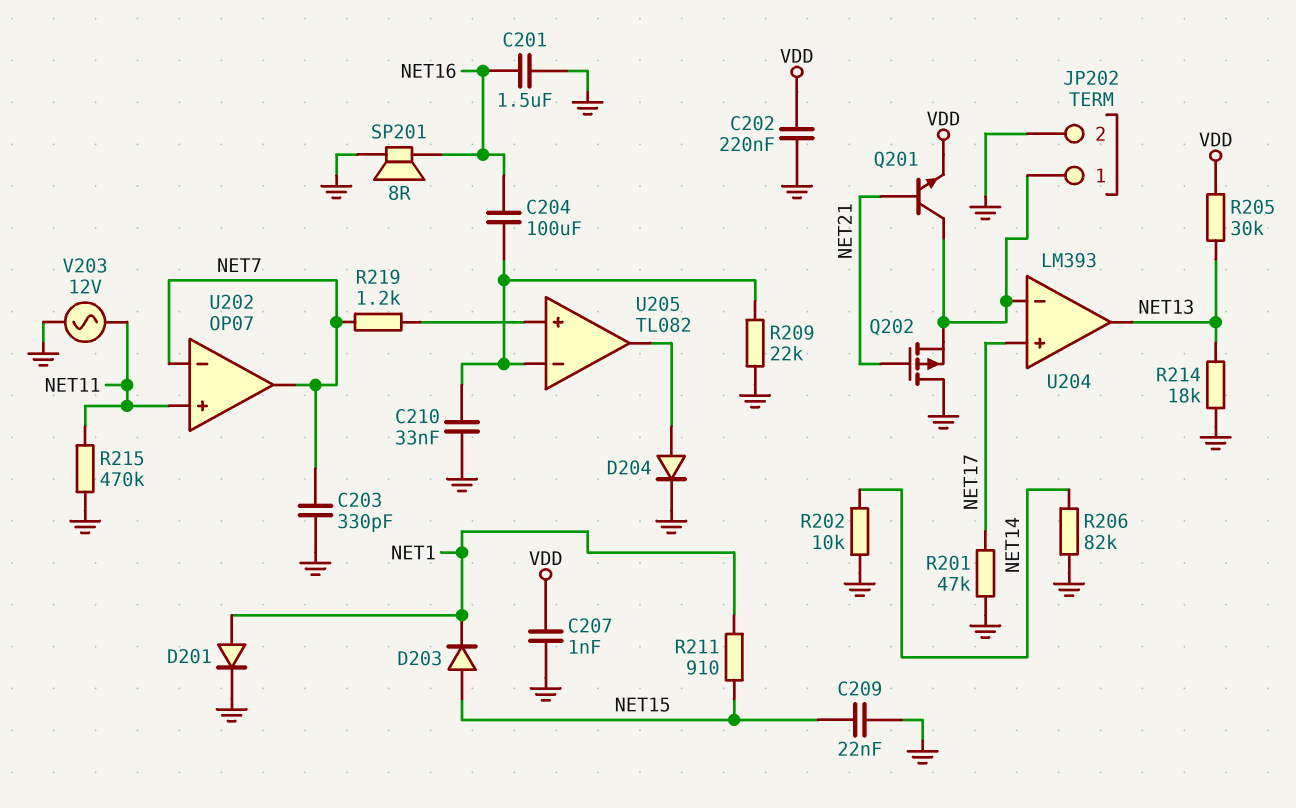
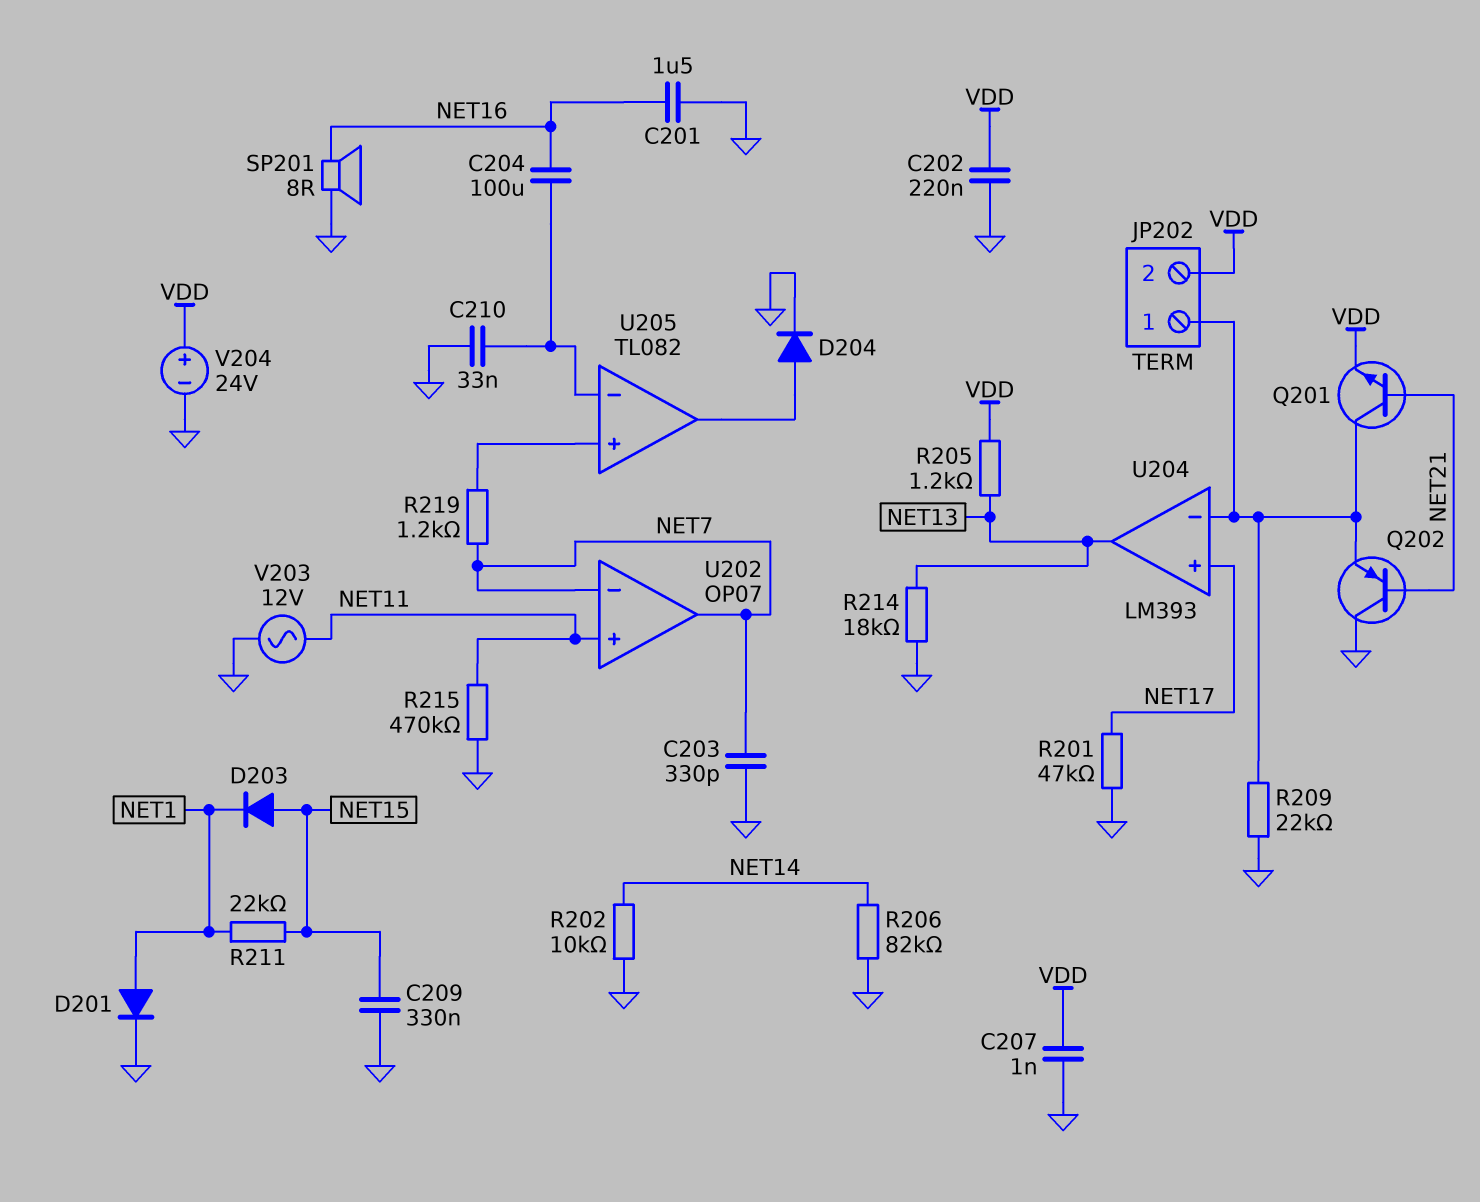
C209: 22nF (GND, NET15) -> 330nF (GND, NET15)
JP202 pin 2: GND -> VDD
Q202: PMOS (G NET21, D GND, S JP202/1) -> PNP (B NET21, C GND, E JP202/1)
R205: 30k (NET13, VDD) -> 1.2k (NET13, VDD)
R209: 22k (GND, U205/in-) -> 22k (GND, JP202/1)
R211: 910 (NET1, NET15) -> 22k (NET1, NET15)
V204: none -> 24V (plus VDD, minus GND)

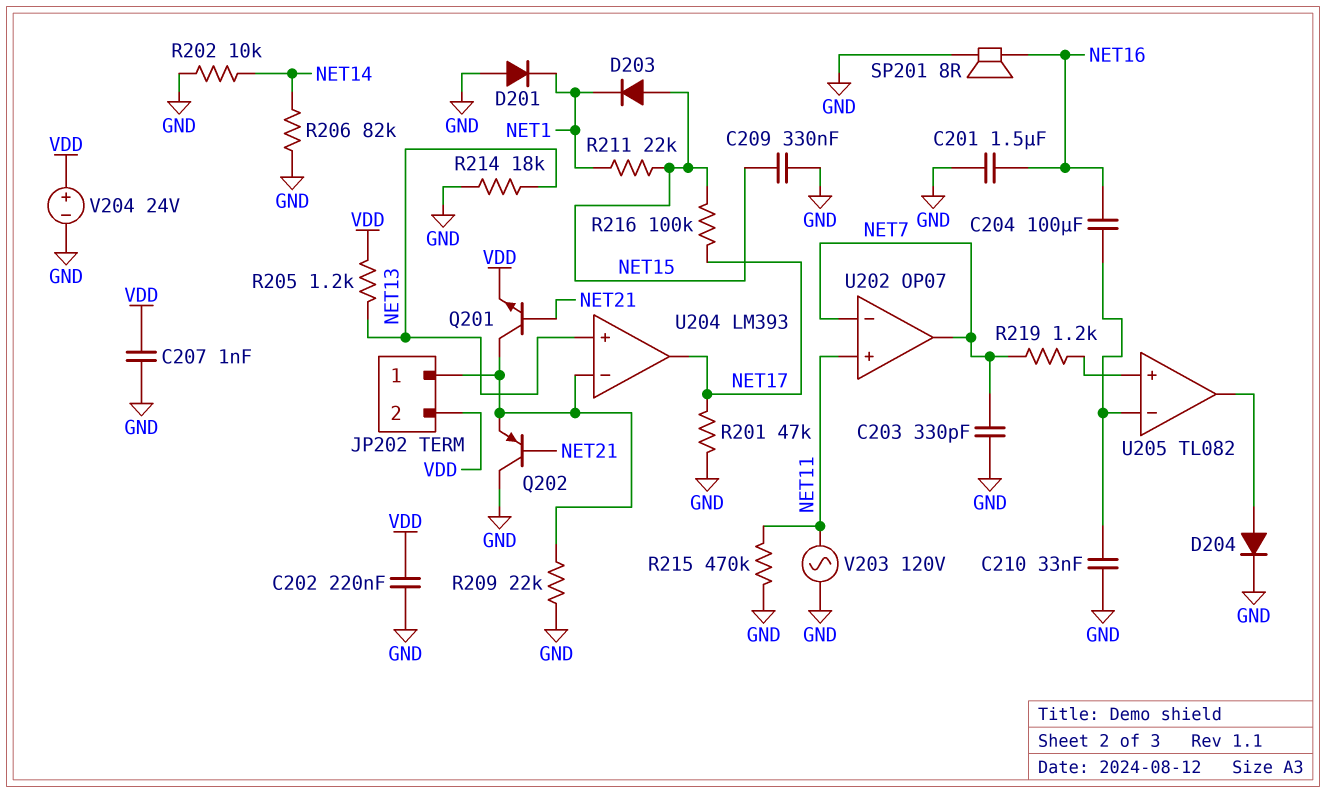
D201: diode (A NET1, K GND) -> diode (A GND, K NET1)
R216: none -> 100k (NET15, NET17)
U204 pin in+: NET17 -> NET13
U204 pin out: NET13 -> NET17
V203: AC 12V (GND, NET11) -> AC 120V (GND, NET11)

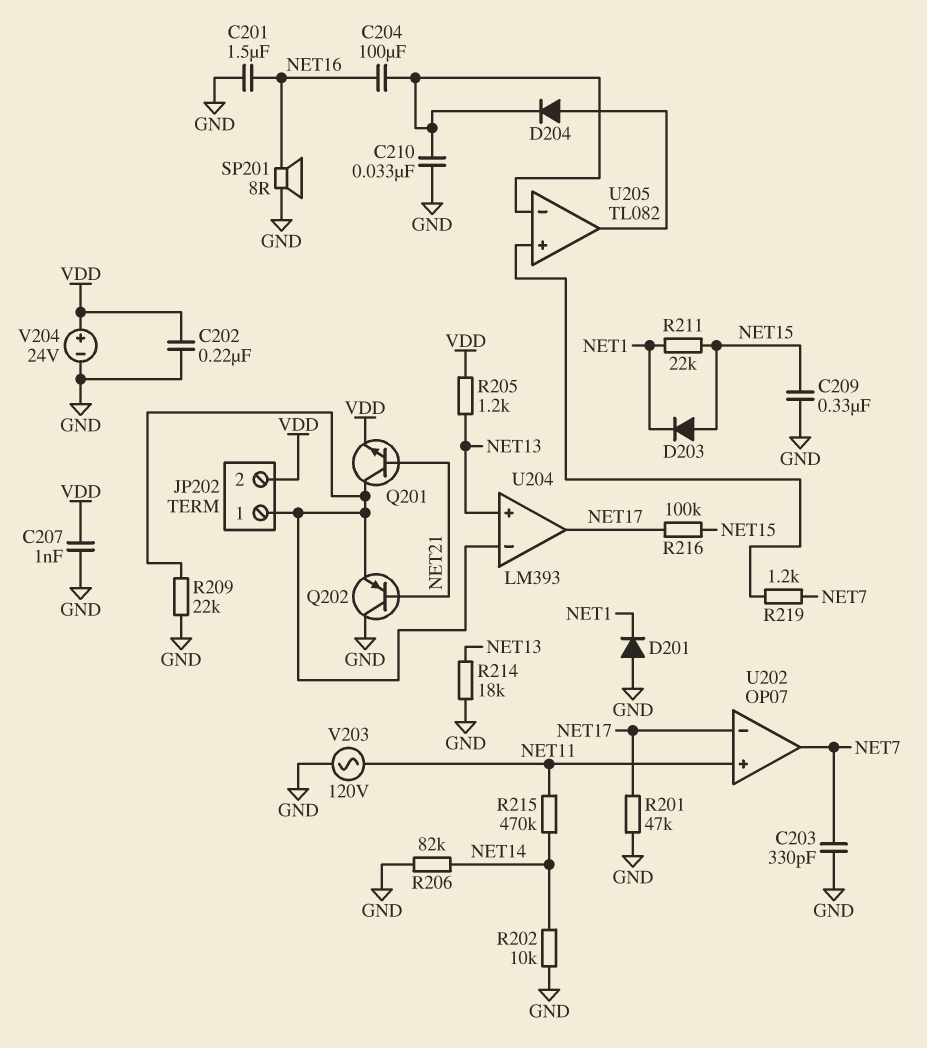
D204: diode (A U205/out, K GND) -> diode (A U205/out, K U205/in-)
R215: 470k (GND, NET11) -> 470k (NET11, NET14)
U202 pin in-: NET7 -> NET17

